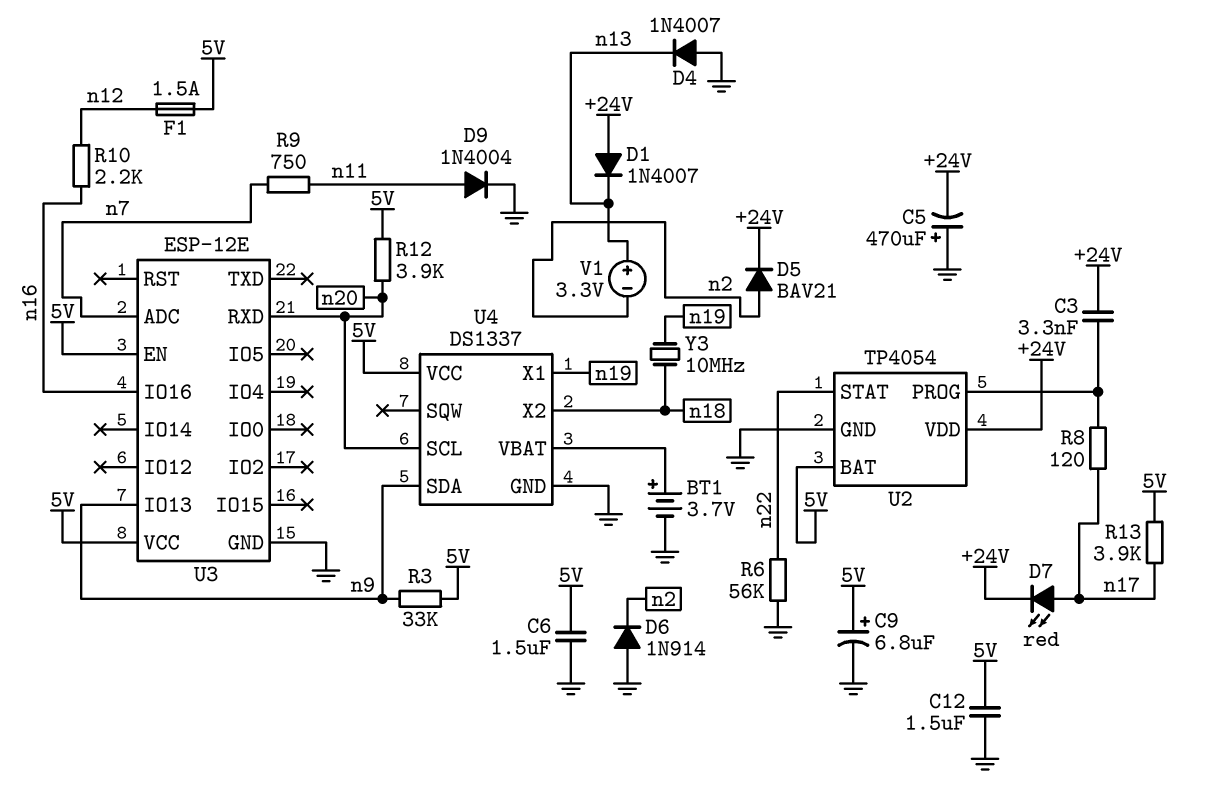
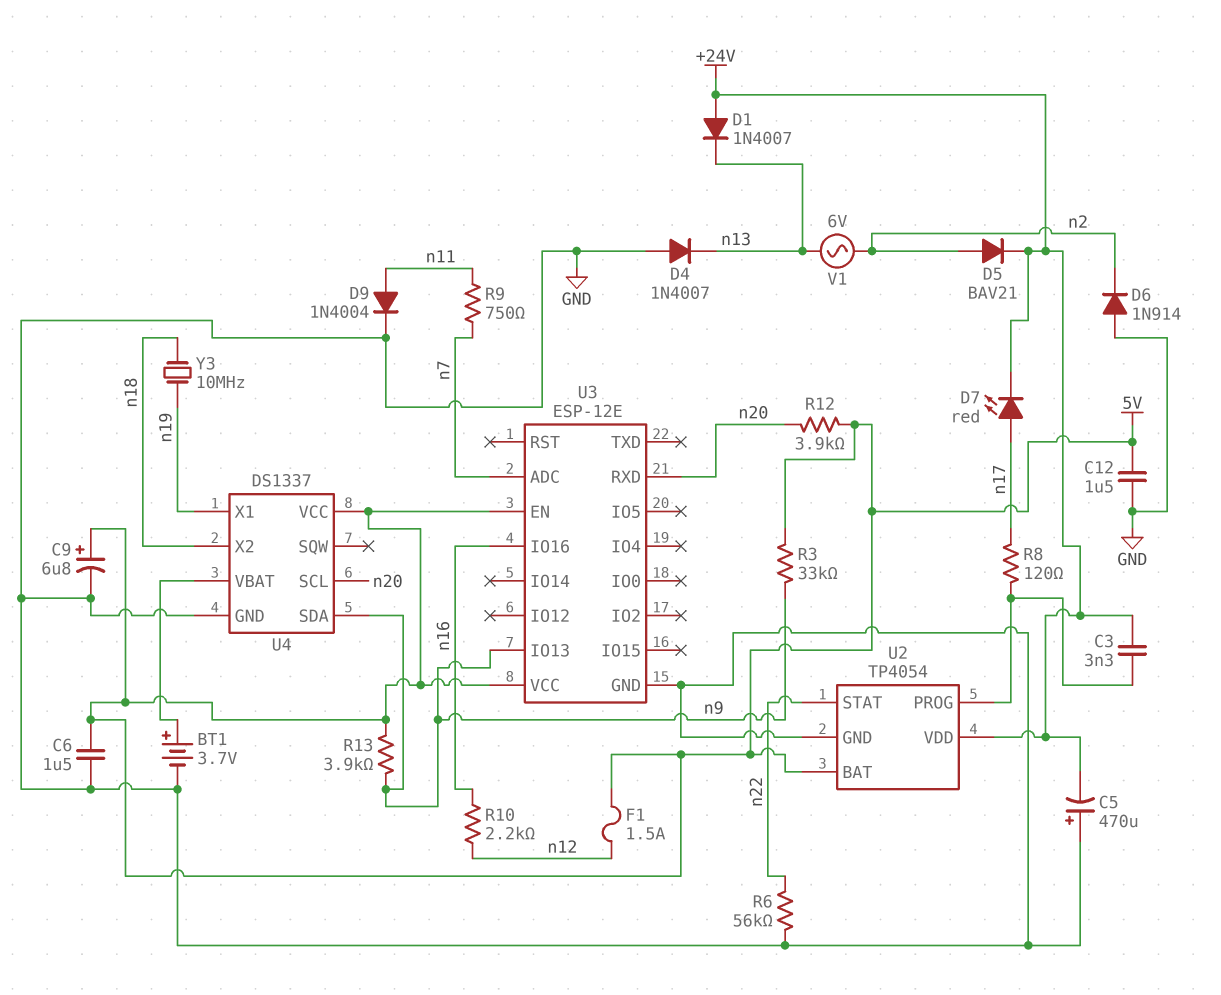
R13: 3.9k (5V, n17) -> 3.9k (5V, n9)
V1: 3.3V (plus n13, minus n2) -> AC 6V (n2, n13)

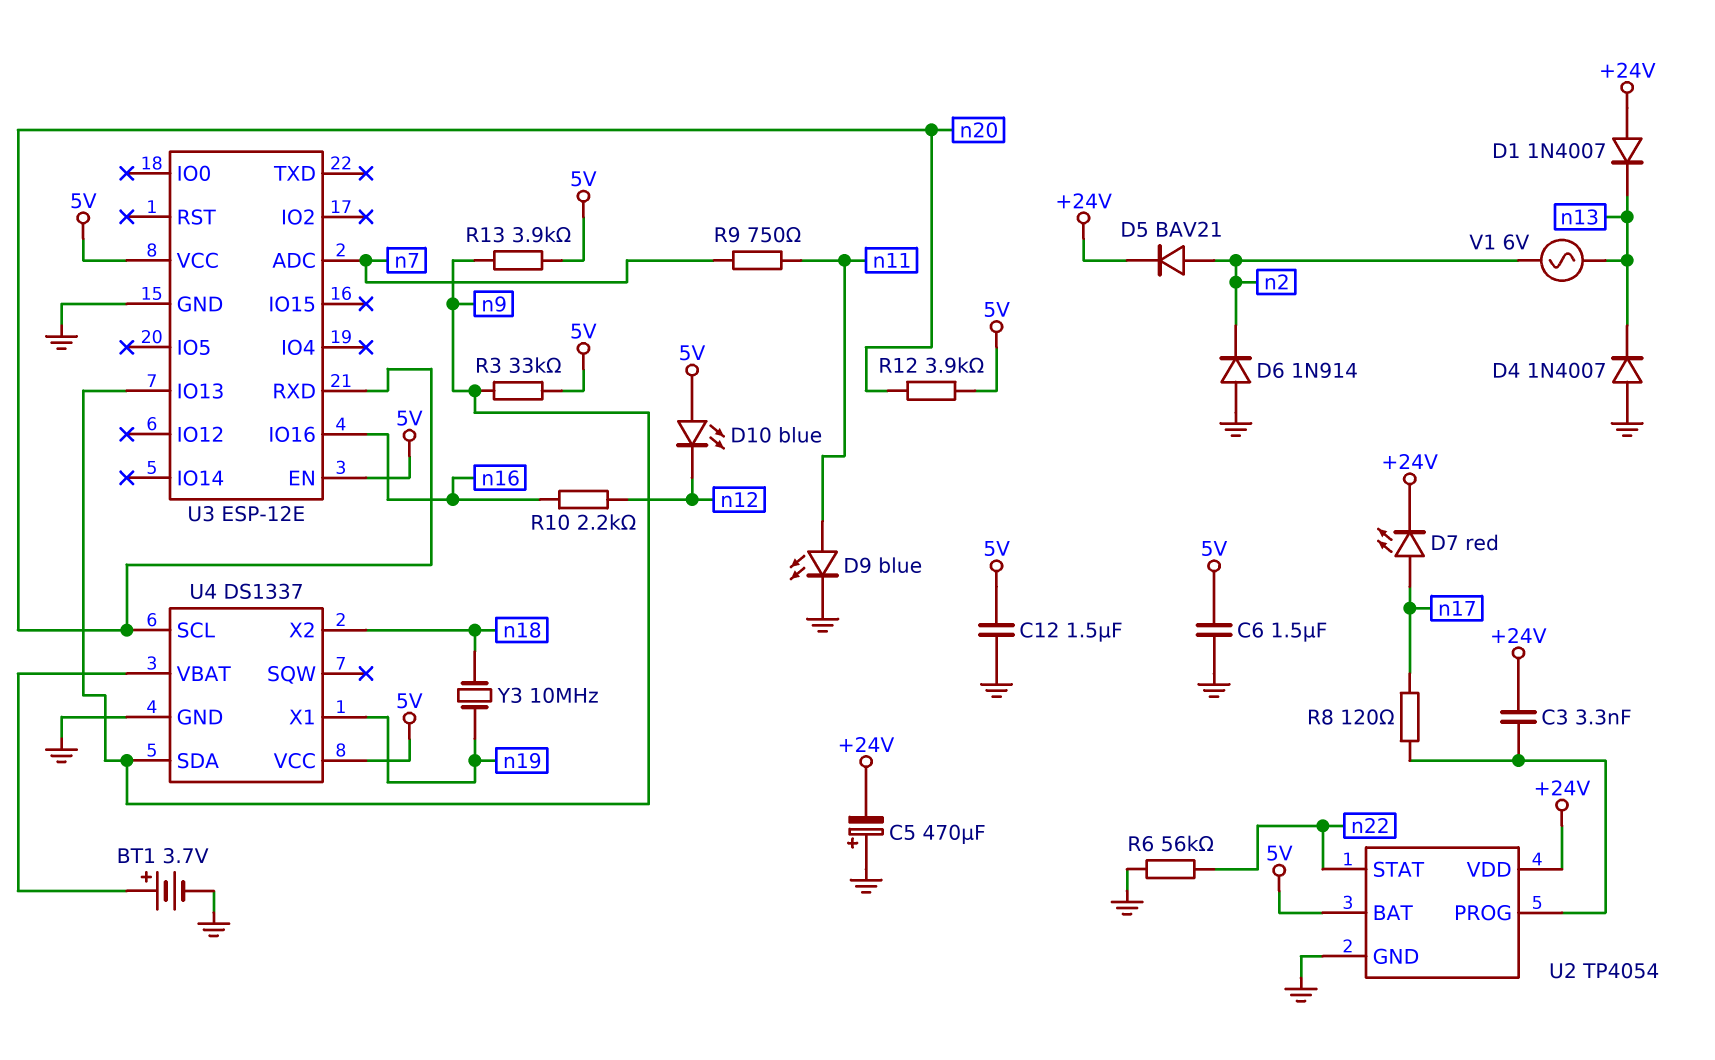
C9: 6.8uF (plus 5V, minus GND) -> none
D9: diode 1N4004 (A n11, K GND) -> LED blue (A n11, K GND)
D10: none -> LED blue (A 5V, K n12)
F1: 1.5A (5V, n12) -> none

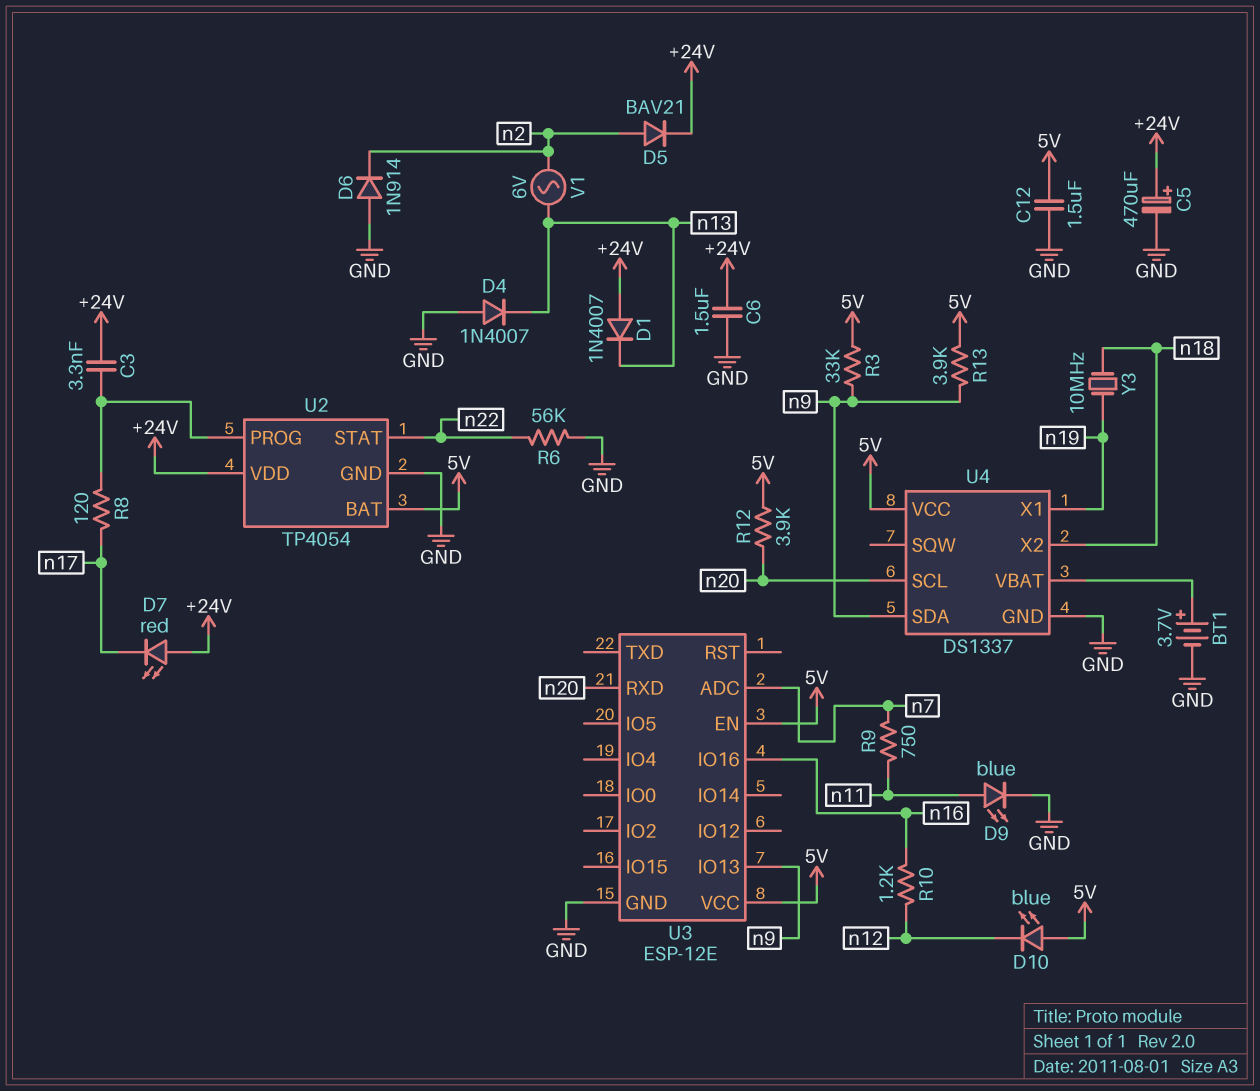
C5: 470uF (plus GND, minus +24V) -> 470uF (plus +24V, minus GND)
C6: 1.5uF (5V, GND) -> 1.5uF (+24V, GND)
D7: LED red (A n17, K +24V) -> LED red (A +24V, K n17)
R10: 2.2k (n12, n16) -> 1.2k (n12, n16)

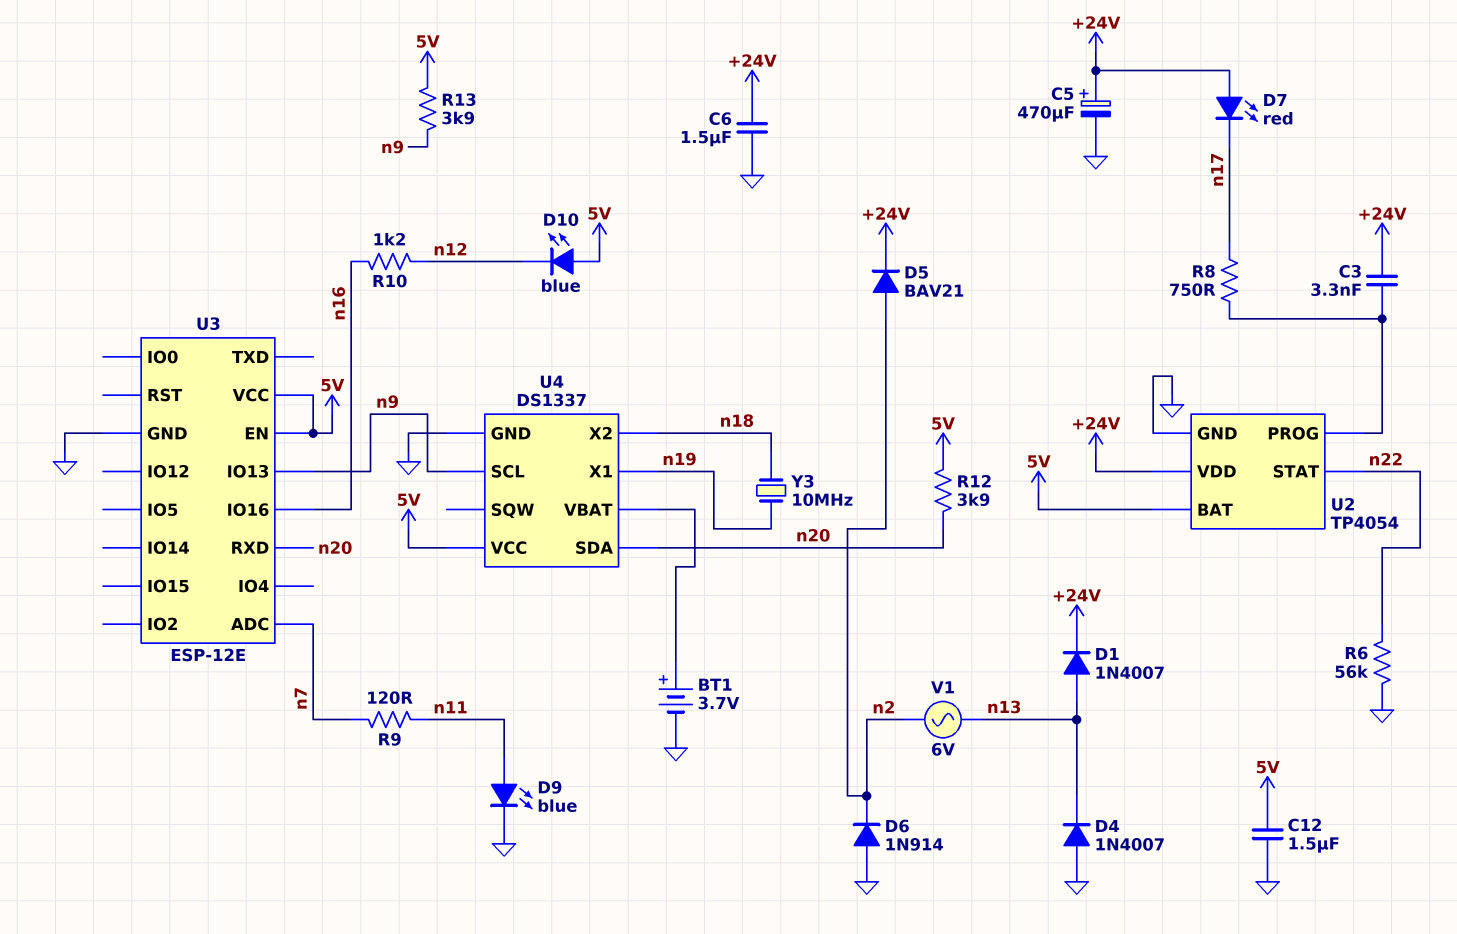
D1: diode 1N4007 (A +24V, K n13) -> diode 1N4007 (A n13, K +24V)
R3: 33k (5V, n9) -> none
R8: 120 (U2/PROG, n17) -> 750 (U2/PROG, n17)
R9: 750 (n7, n11) -> 120 (n7, n11)
U4 pin SCL: n20 -> n9
U4 pin SDA: n9 -> n20

